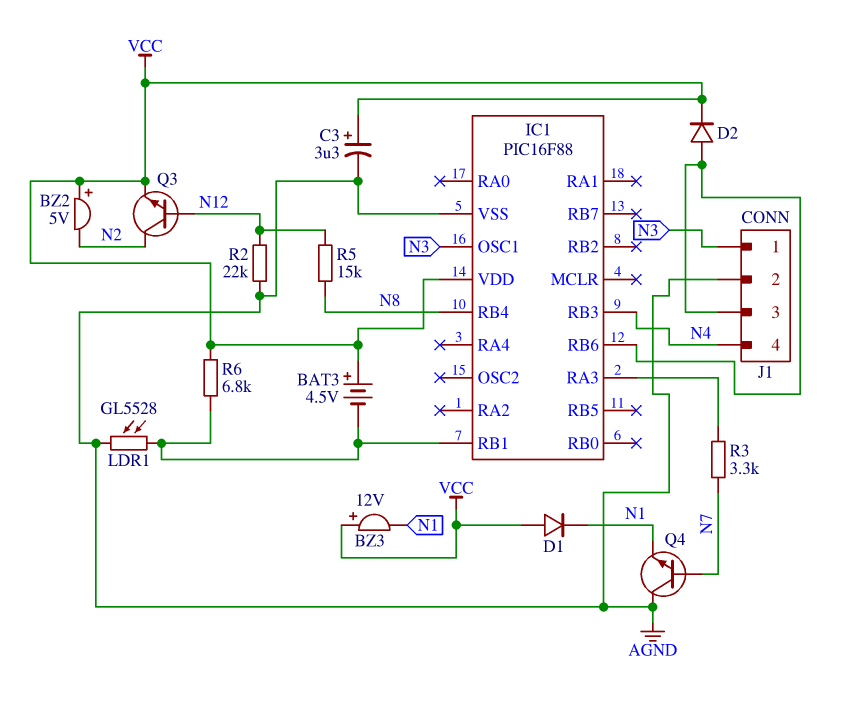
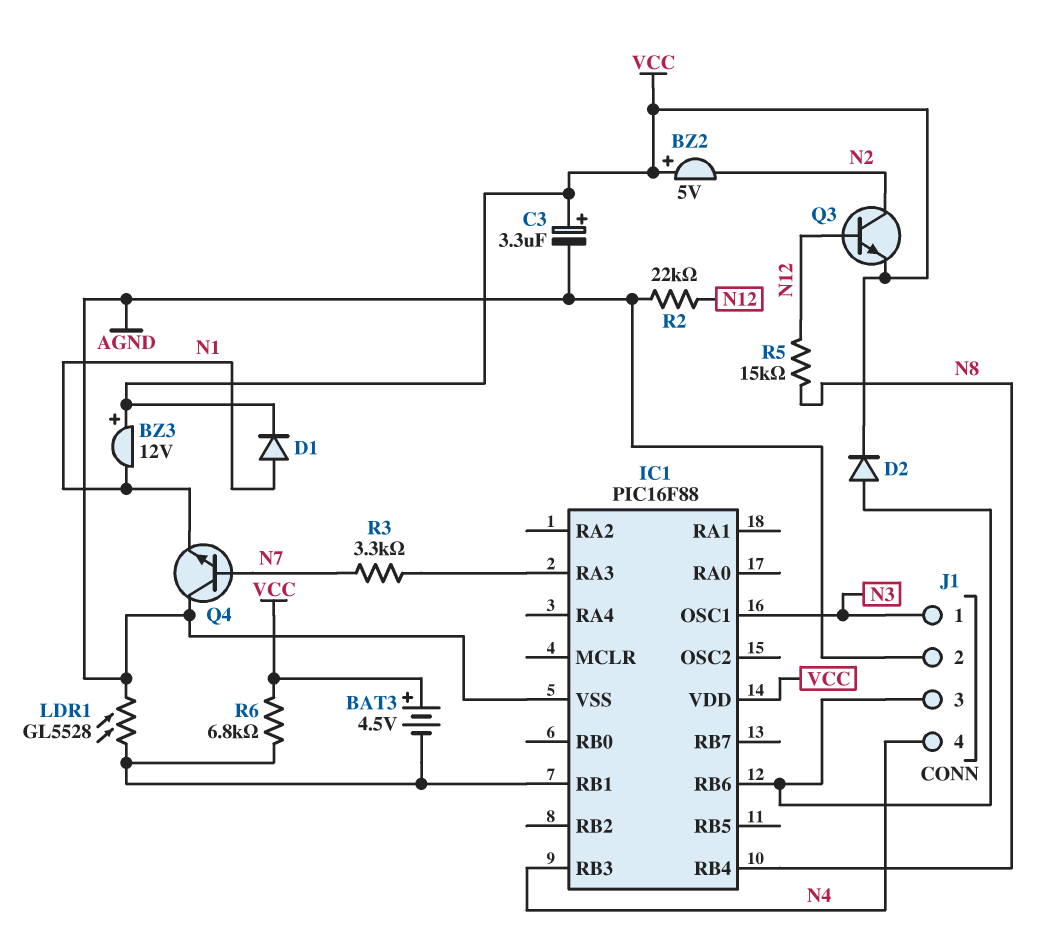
D1: diode (A VCC, K N1) -> diode (A N1, K VCC)

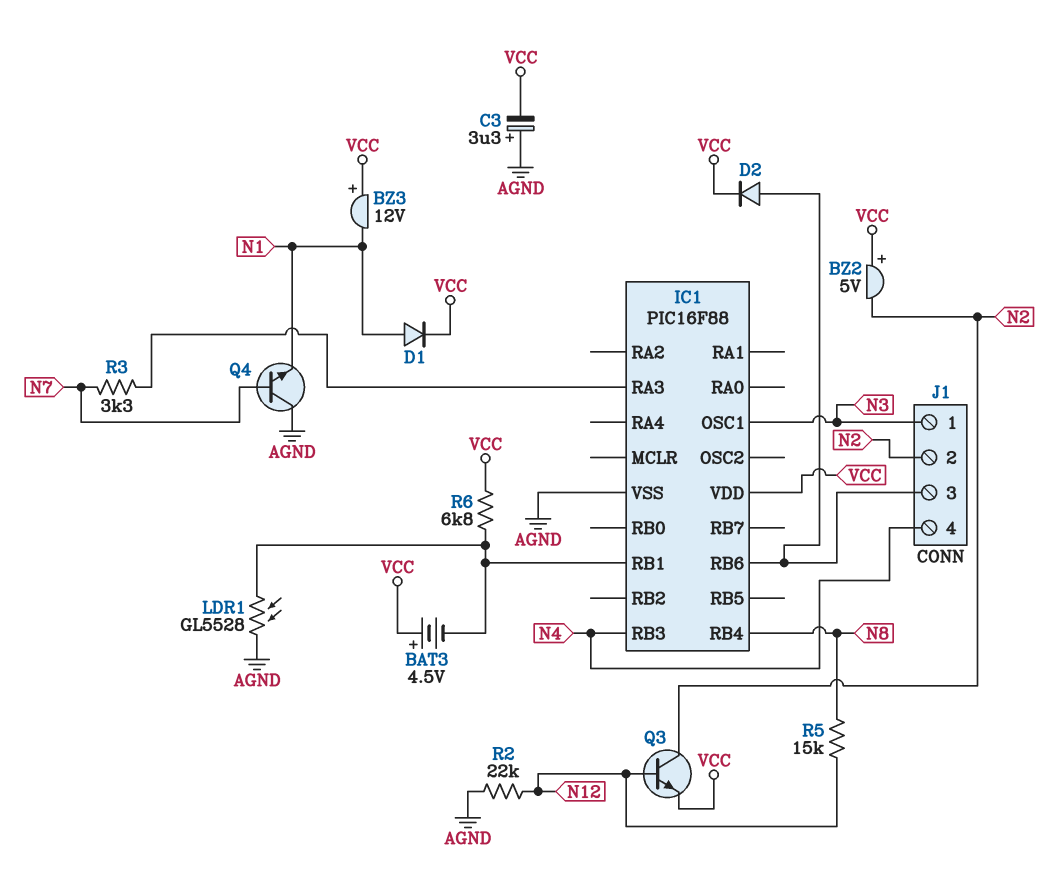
C3: 3.3uF (plus VCC, minus AGND) -> 3.3uF (plus AGND, minus VCC)
J1 pin 2: AGND -> N2

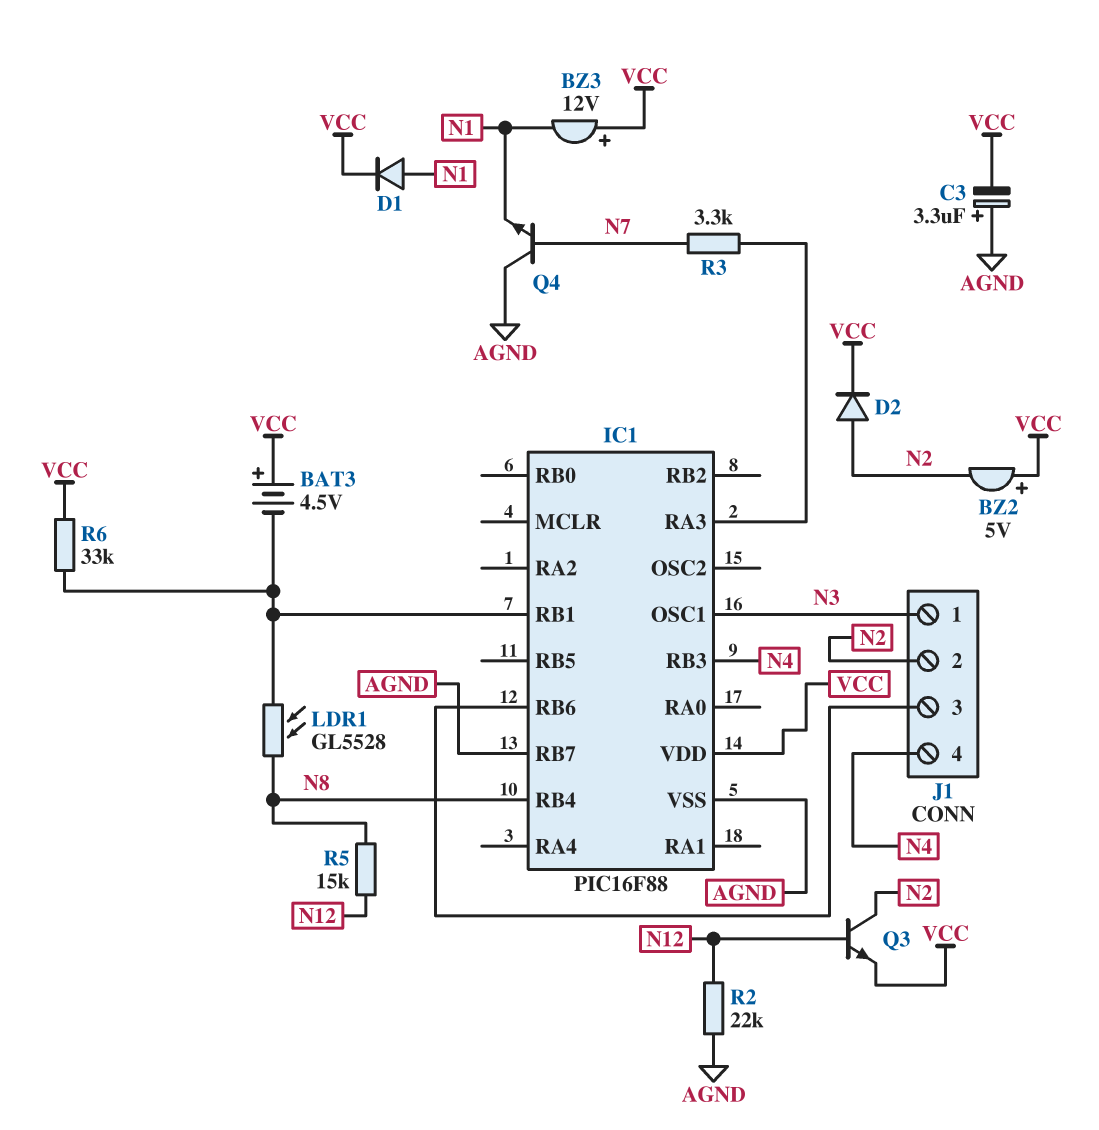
D2: diode (A IC1/RB6, K VCC) -> diode (A N2, K VCC)
IC1 pin RB7: none -> AGND
LDR1: GL5528 (AGND, IC1/RB1) -> GL5528 (IC1/RB1, N8)
R6: 6.8k (IC1/RB1, VCC) -> 33k (IC1/RB1, VCC)

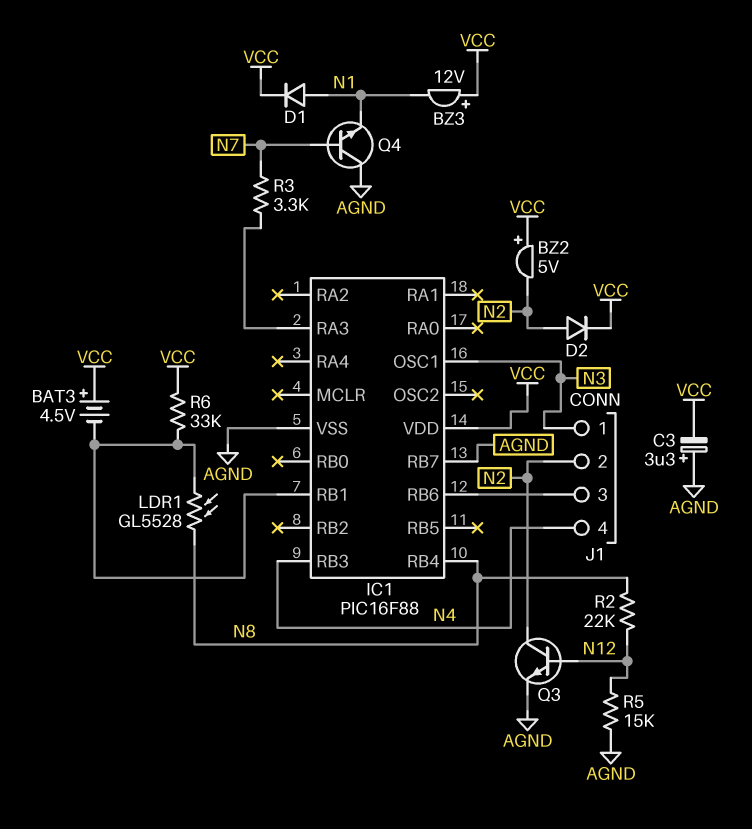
Q3: NPN (B N12, C N2, E VCC) -> NPN (B N12, C N2, E AGND)
R2: 22k (AGND, N12) -> 22k (N8, N12)
R5: 15k (N8, N12) -> 15k (AGND, N12)

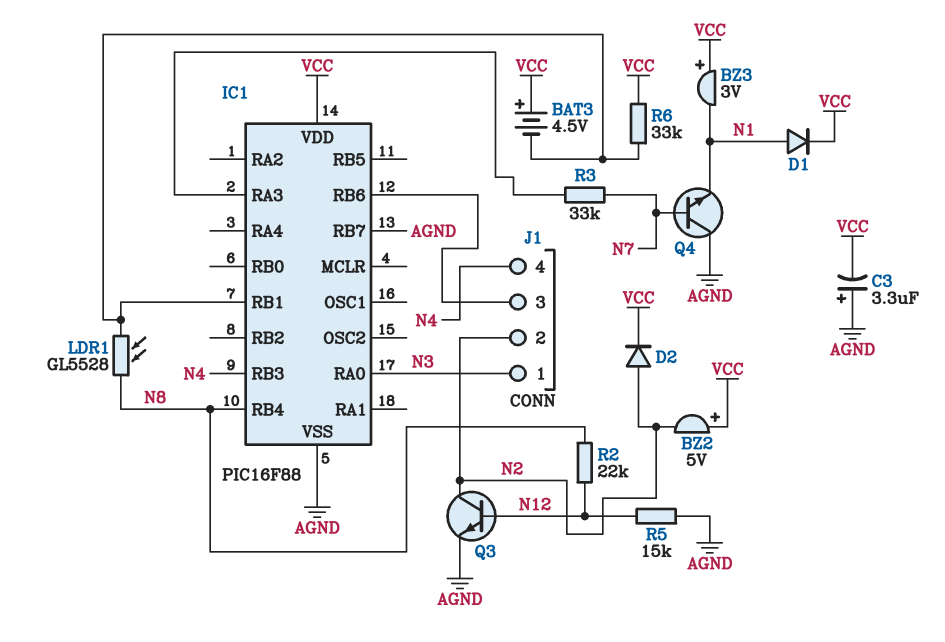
BZ3: buzzer 12V (plus VCC, minus N1) -> buzzer 3V (plus VCC, minus N1)
IC1 pin OSC1: N3 -> none
IC1 pin RA0: none -> N3
R3: 3.3k (IC1/RA3, N7) -> 33k (IC1/RA3, N7)

